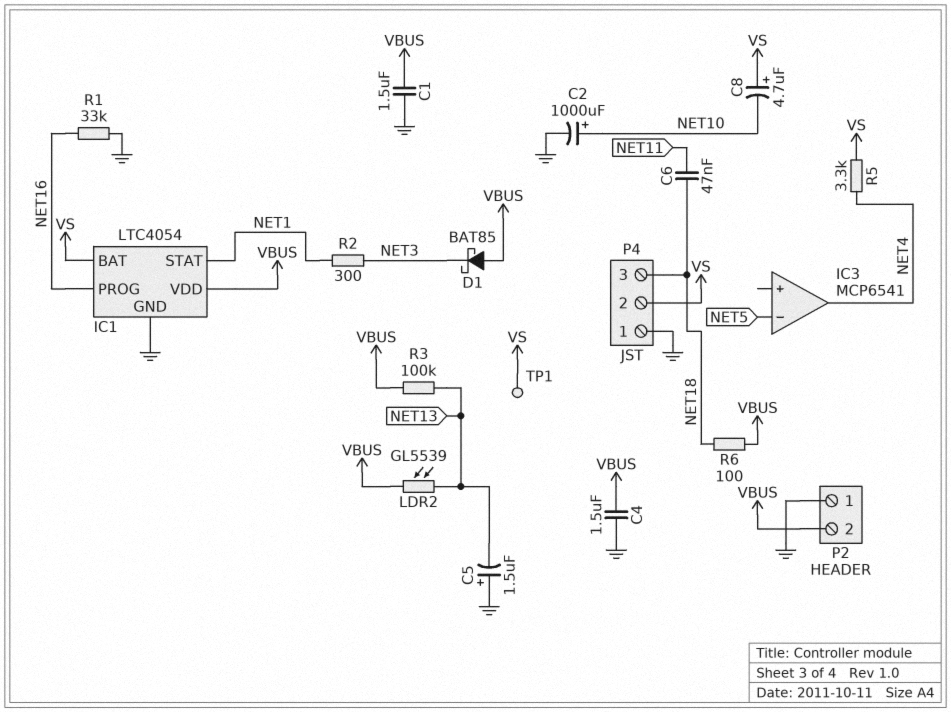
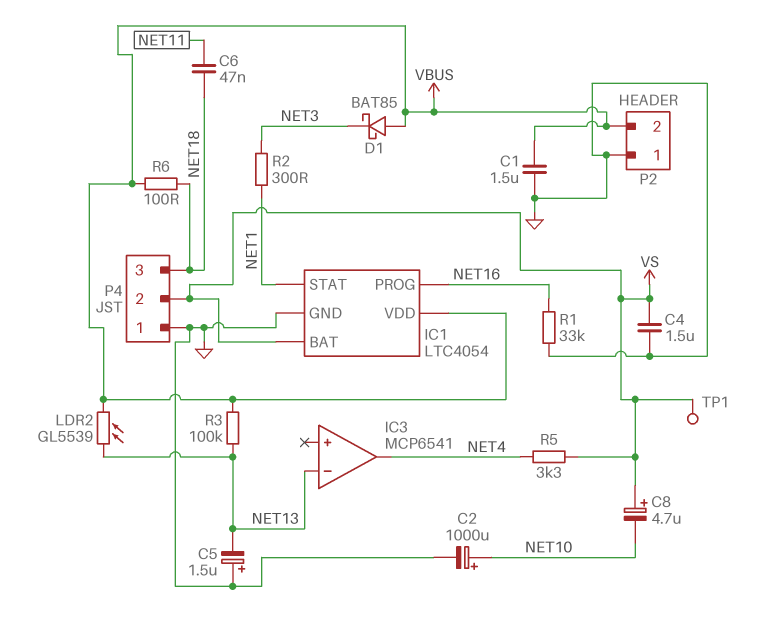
C4: 1.5uF (GND, VBUS) -> 1.5uF (GND, VS)
IC3 pin in-: NET5 -> NET13

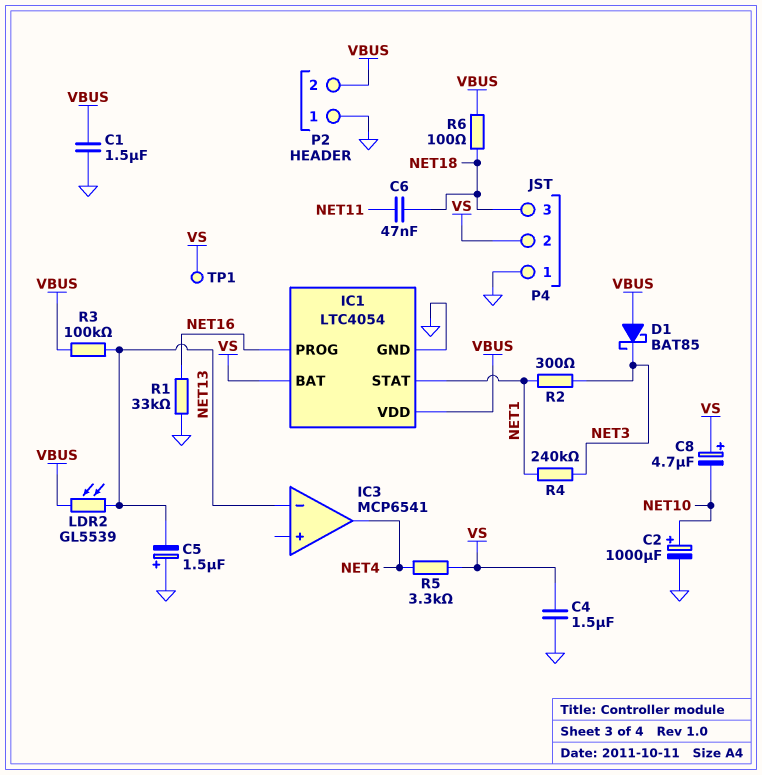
R4: none -> 240k (NET1, NET3)

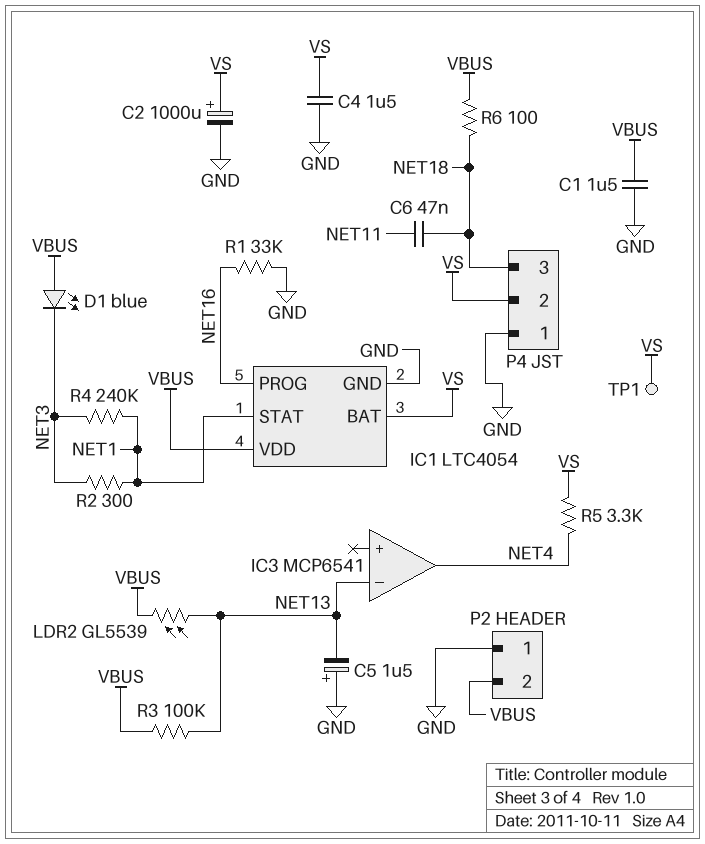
C2: 1000uF (plus NET10, minus GND) -> 1000uF (plus VS, minus GND)
C8: 4.7uF (plus VS, minus NET10) -> none
D1: schottky BAT85 (A VBUS, K NET3) -> LED blue (A VBUS, K NET3)

